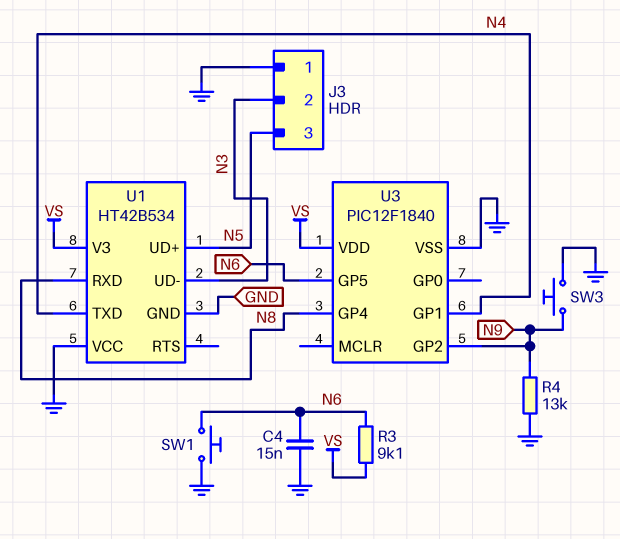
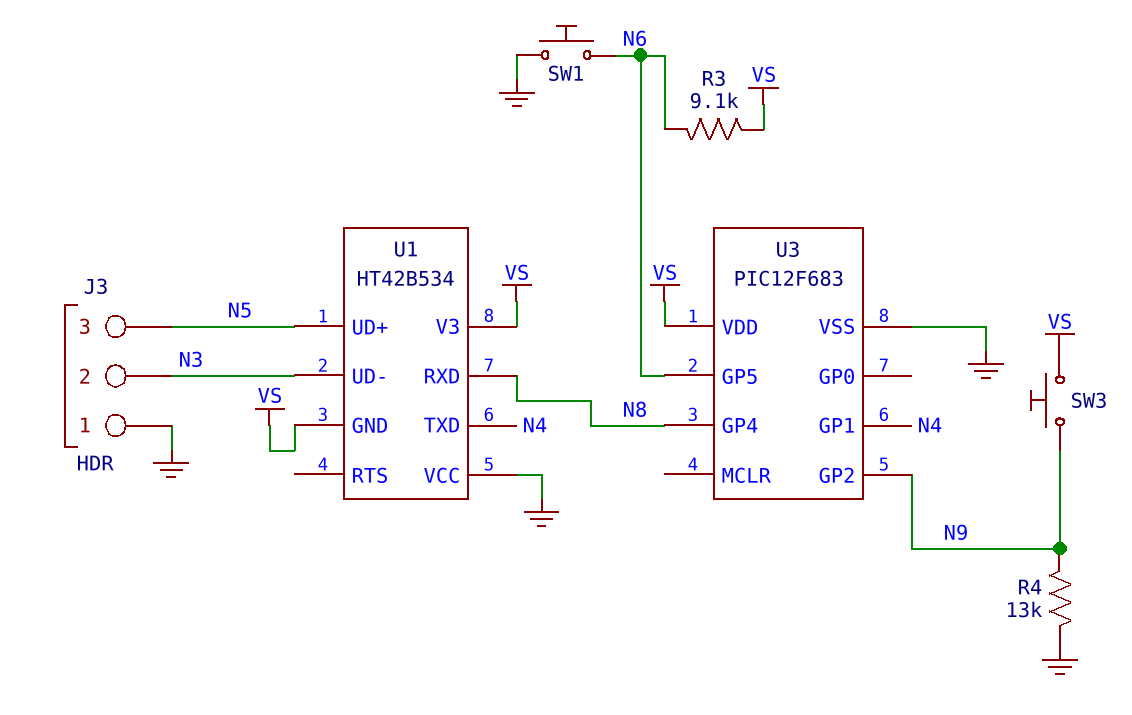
C4: 15nF (GND, N6) -> none
SW3: button (GND, N9) -> button (N9, VS)
U1 pin GND: GND -> VS
U3: PIC12F1840 -> PIC12F683

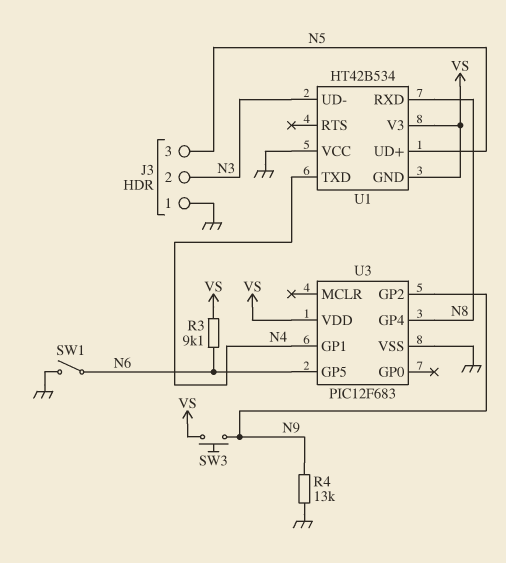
SW1: button (GND, N6) -> switch (GND, N6)

